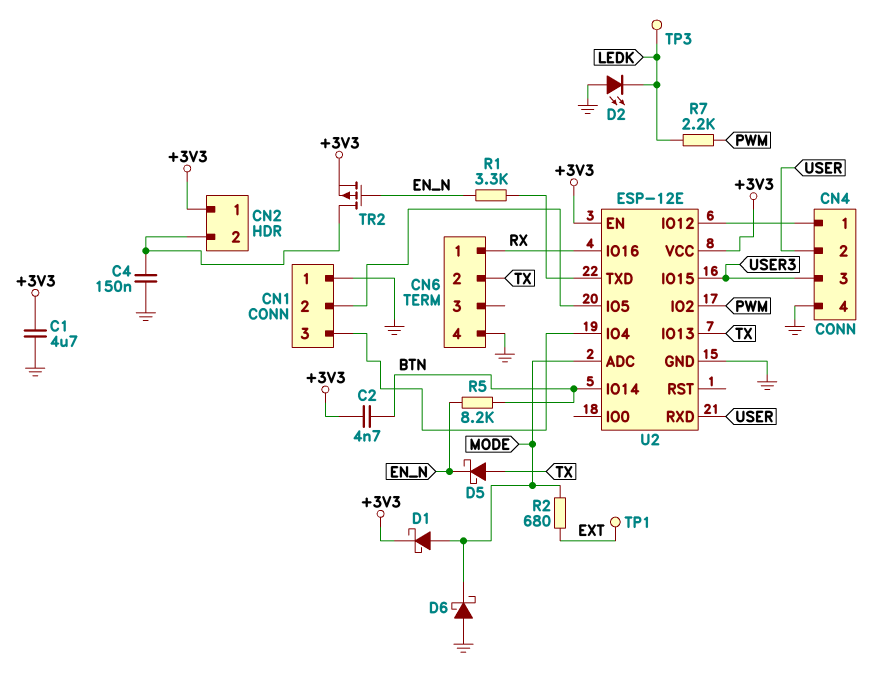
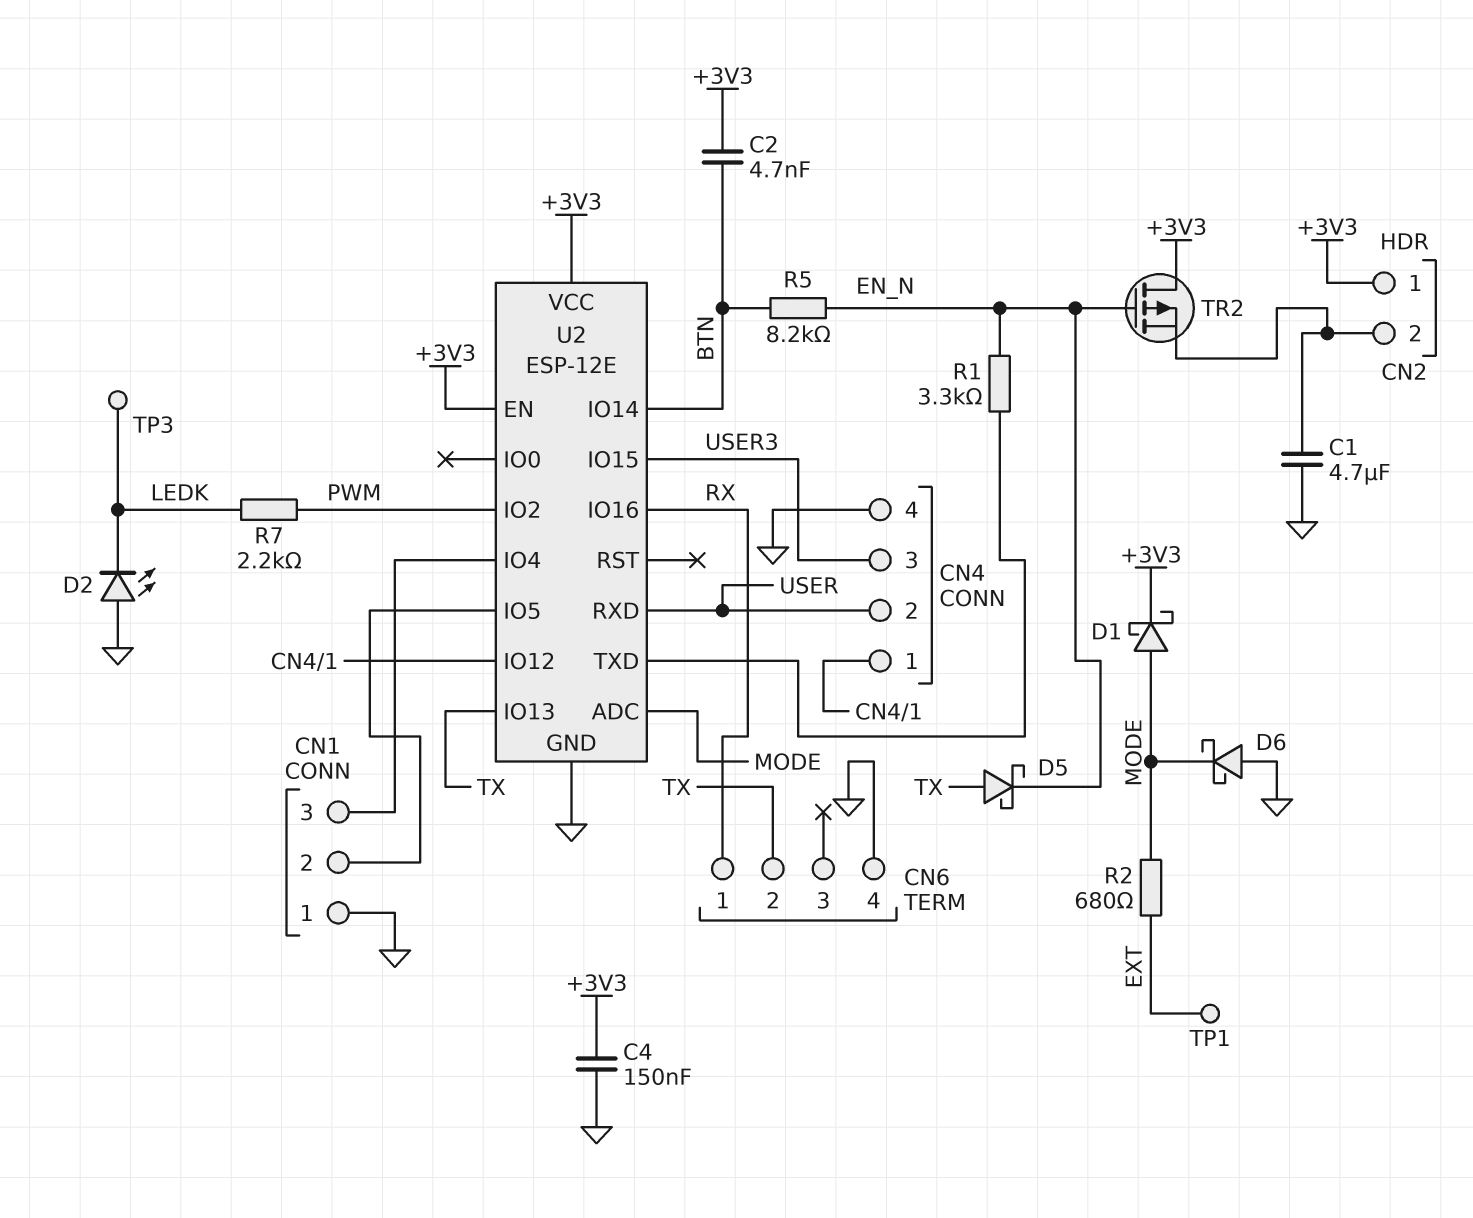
C1: 4.7uF (+3V3, GND) -> 4.7uF (CN2/2, GND)
C4: 150nF (CN2/2, GND) -> 150nF (+3V3, GND)
TR2: PMOS (G EN_N, D CN2/2, S +3V3) -> PMOS (G EN_N, D +3V3, S CN2/2)

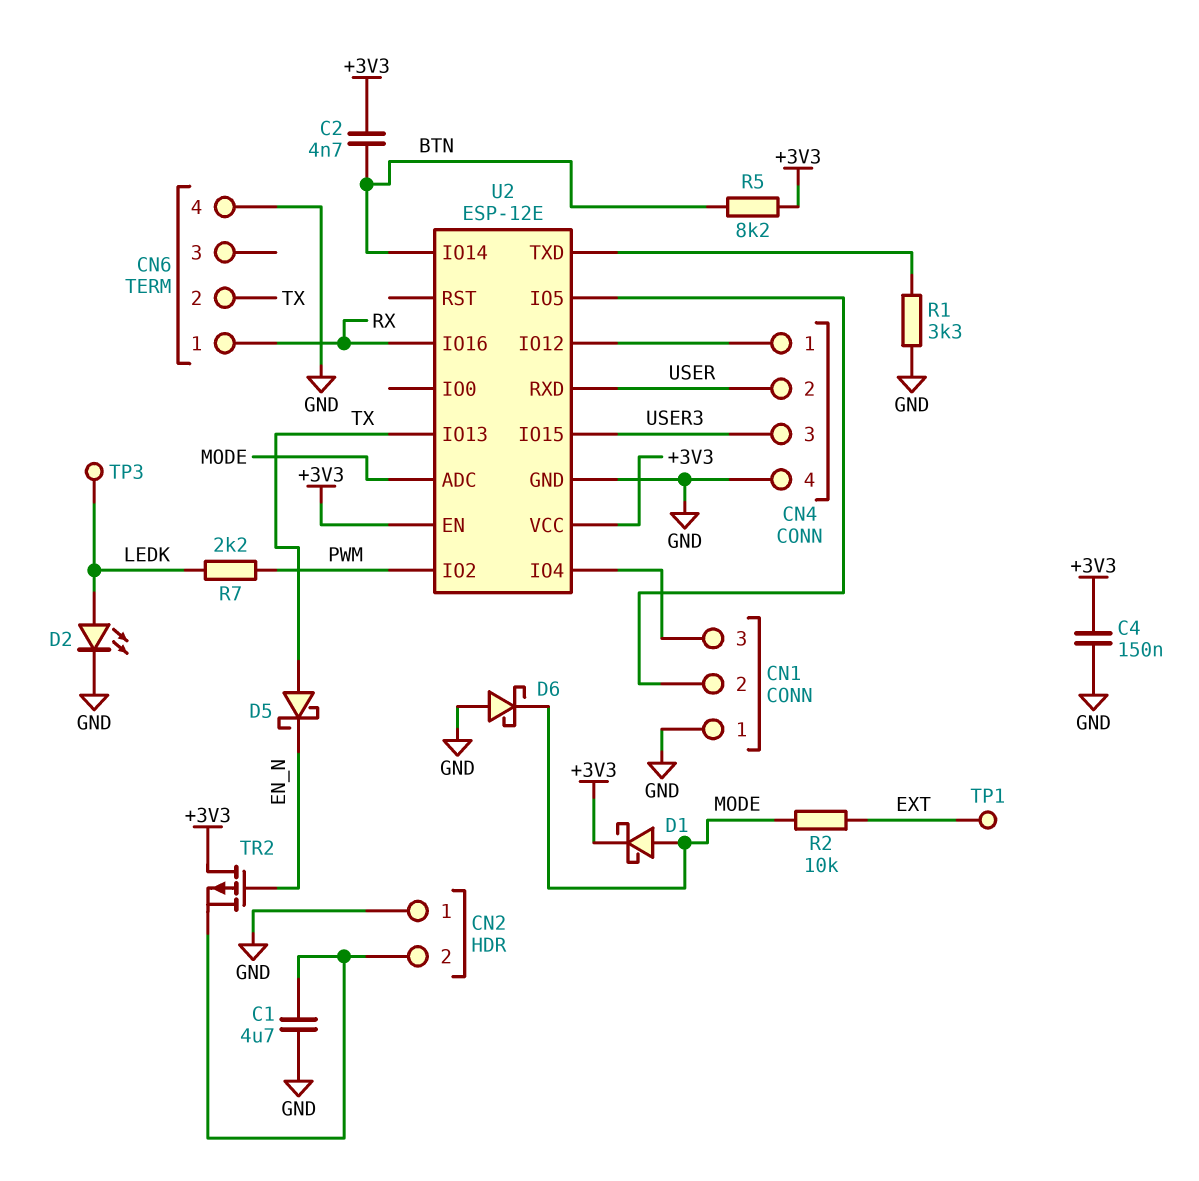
CN2 pin 1: +3V3 -> GND
D2: LED (A GND, K LEDK) -> LED (A LEDK, K GND)
R1: 3.3k (EN_N, U2/TXD) -> 3.3k (GND, U2/TXD)
R2: 680 (EXT, MODE) -> 10k (EXT, MODE)
R5: 8.2k (BTN, EN_N) -> 8.2k (+3V3, BTN)

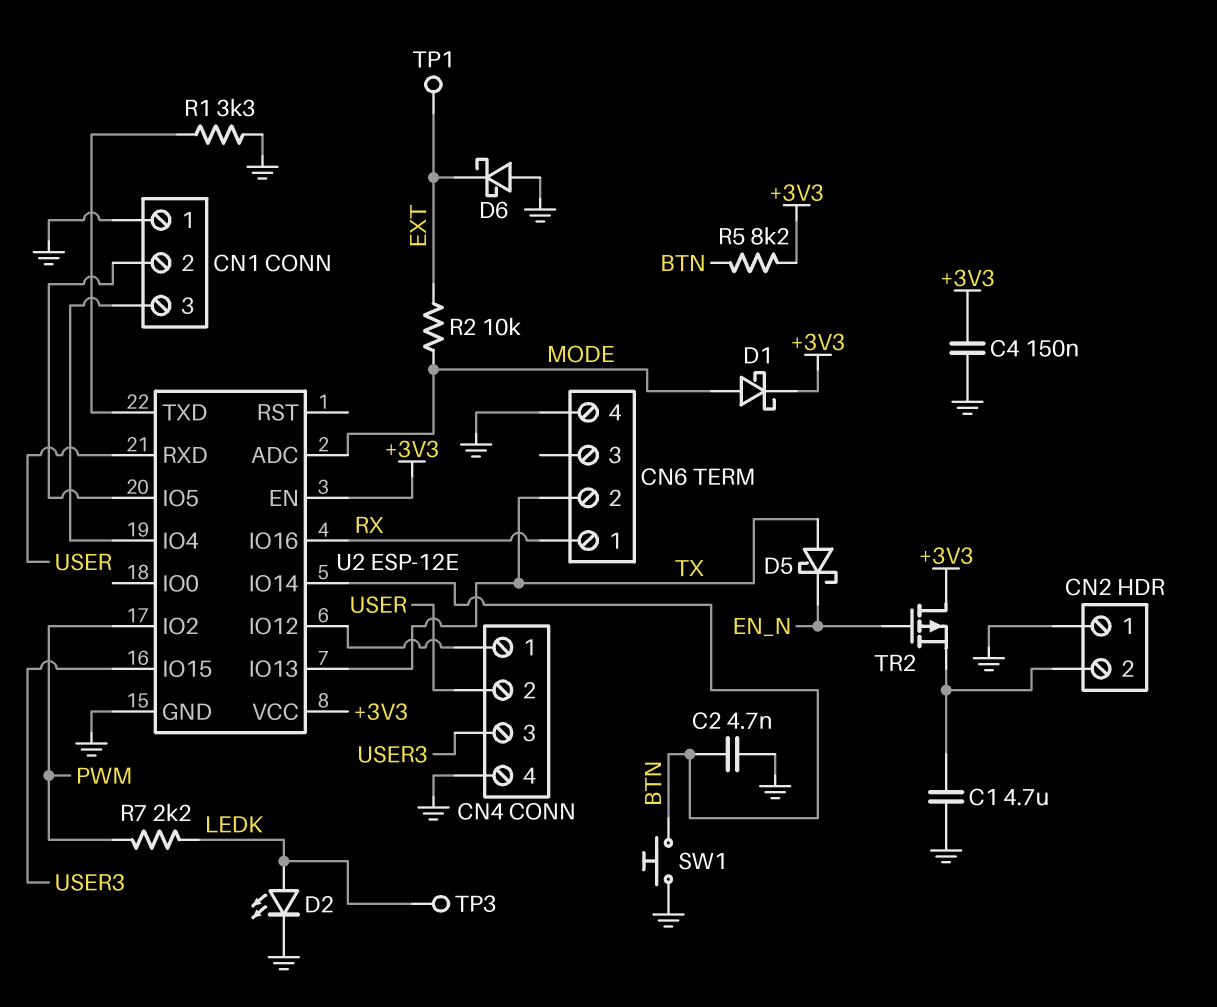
C2: 4.7nF (+3V3, BTN) -> 4.7nF (BTN, GND)
D6: schottky (A GND, K MODE) -> schottky (A GND, K EXT)
SW1: none -> button (BTN, GND)

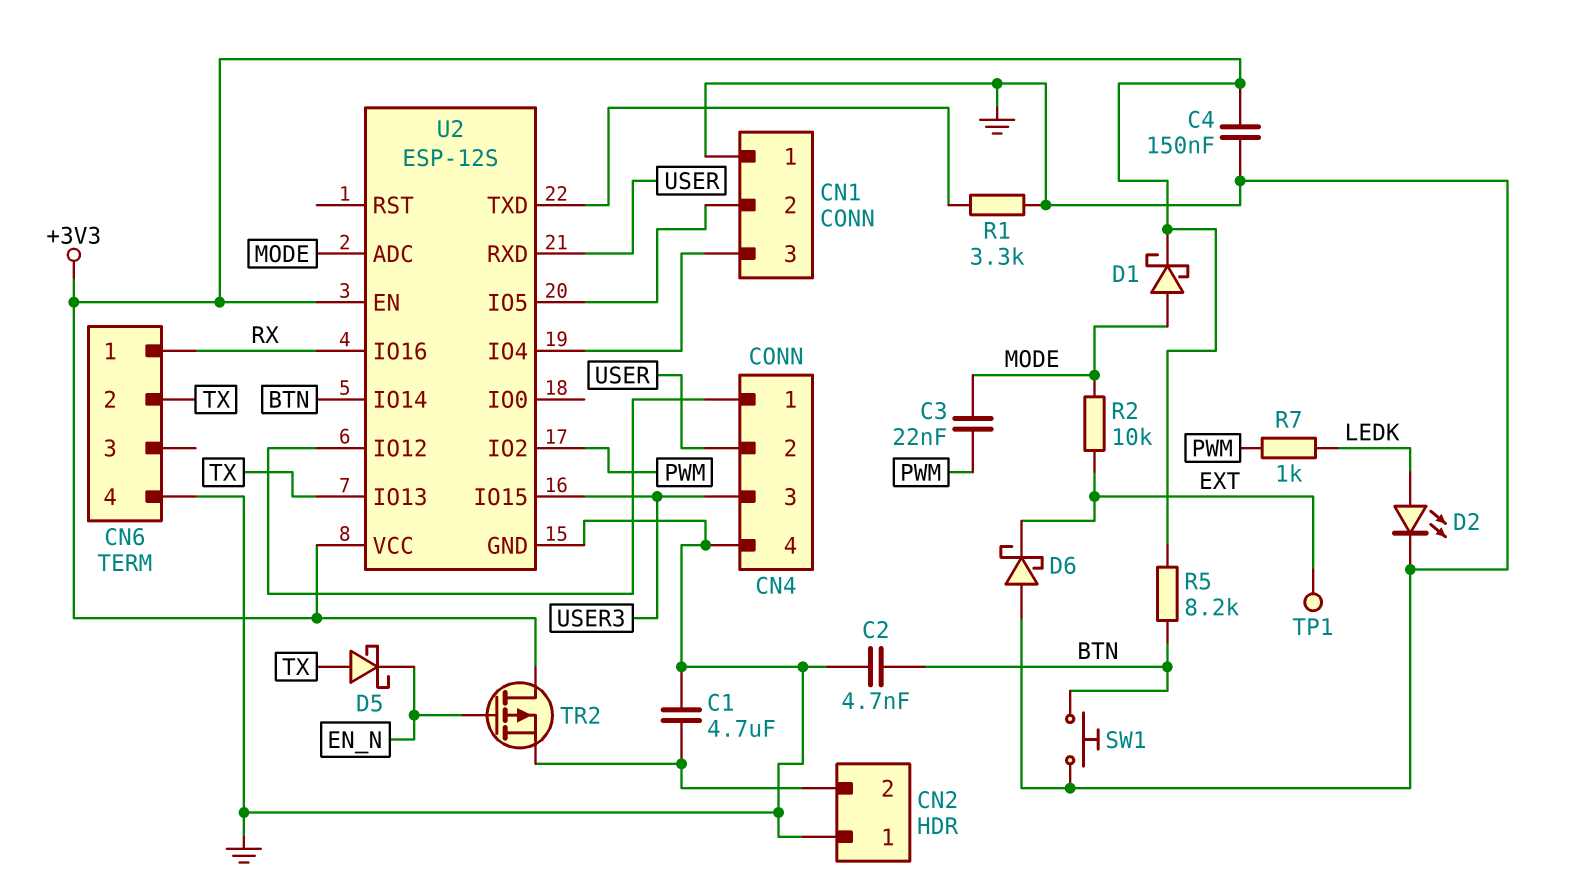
C3: none -> 22nF (MODE, PWM)
R7: 2.2k (LEDK, PWM) -> 1k (LEDK, PWM)
TP3: test point (LEDK) -> none
U2: ESP-12E -> ESP-12S

